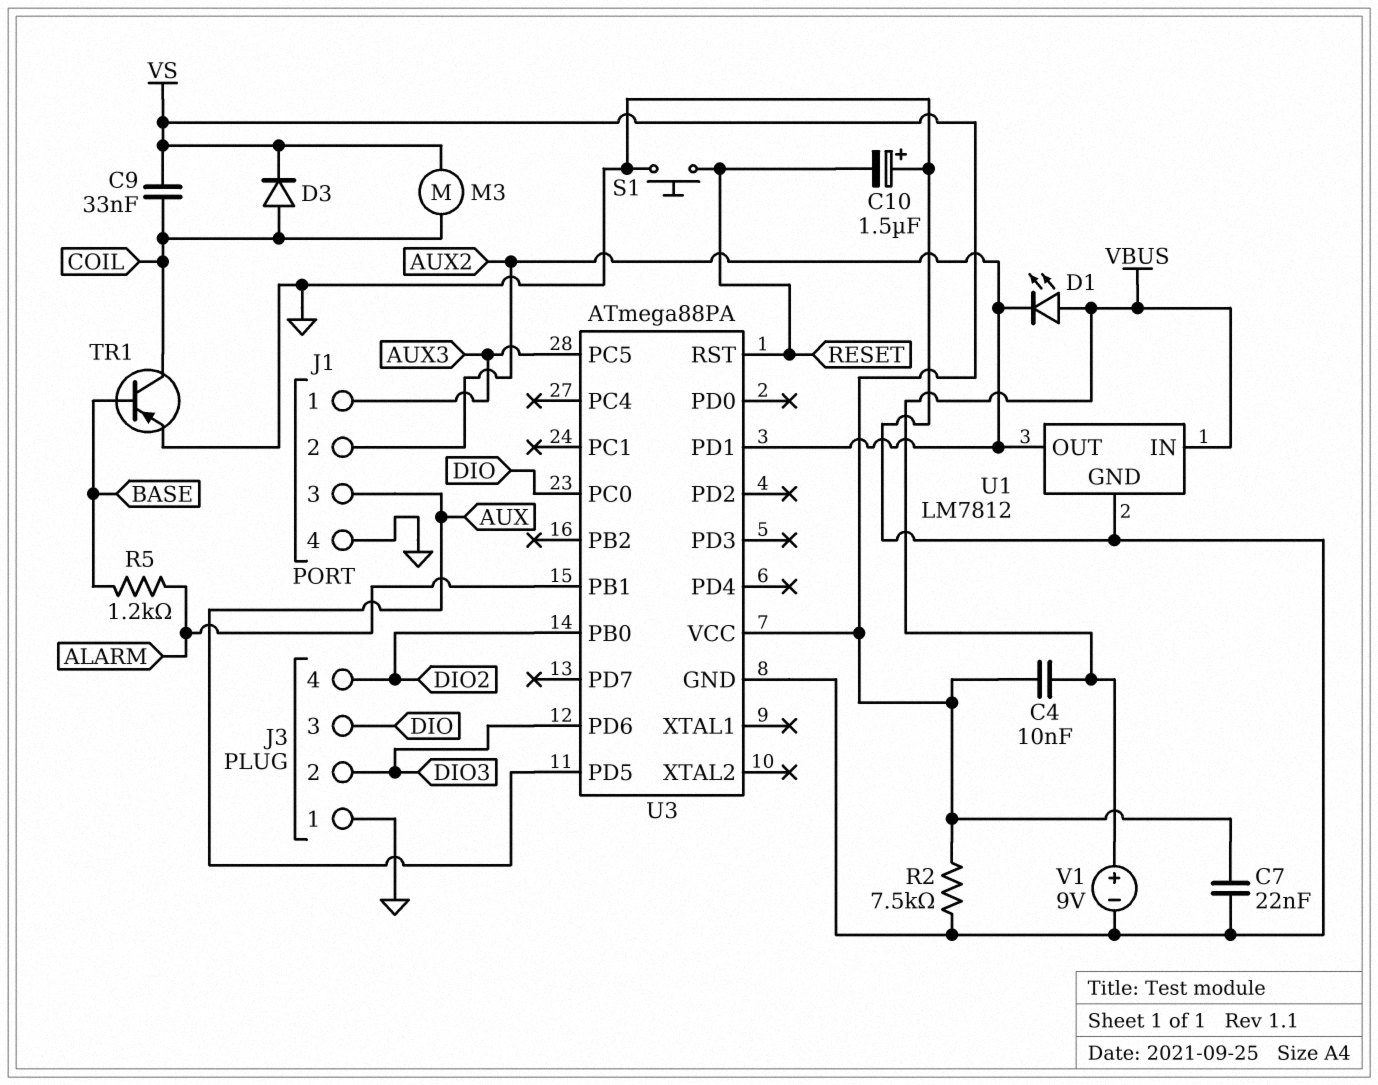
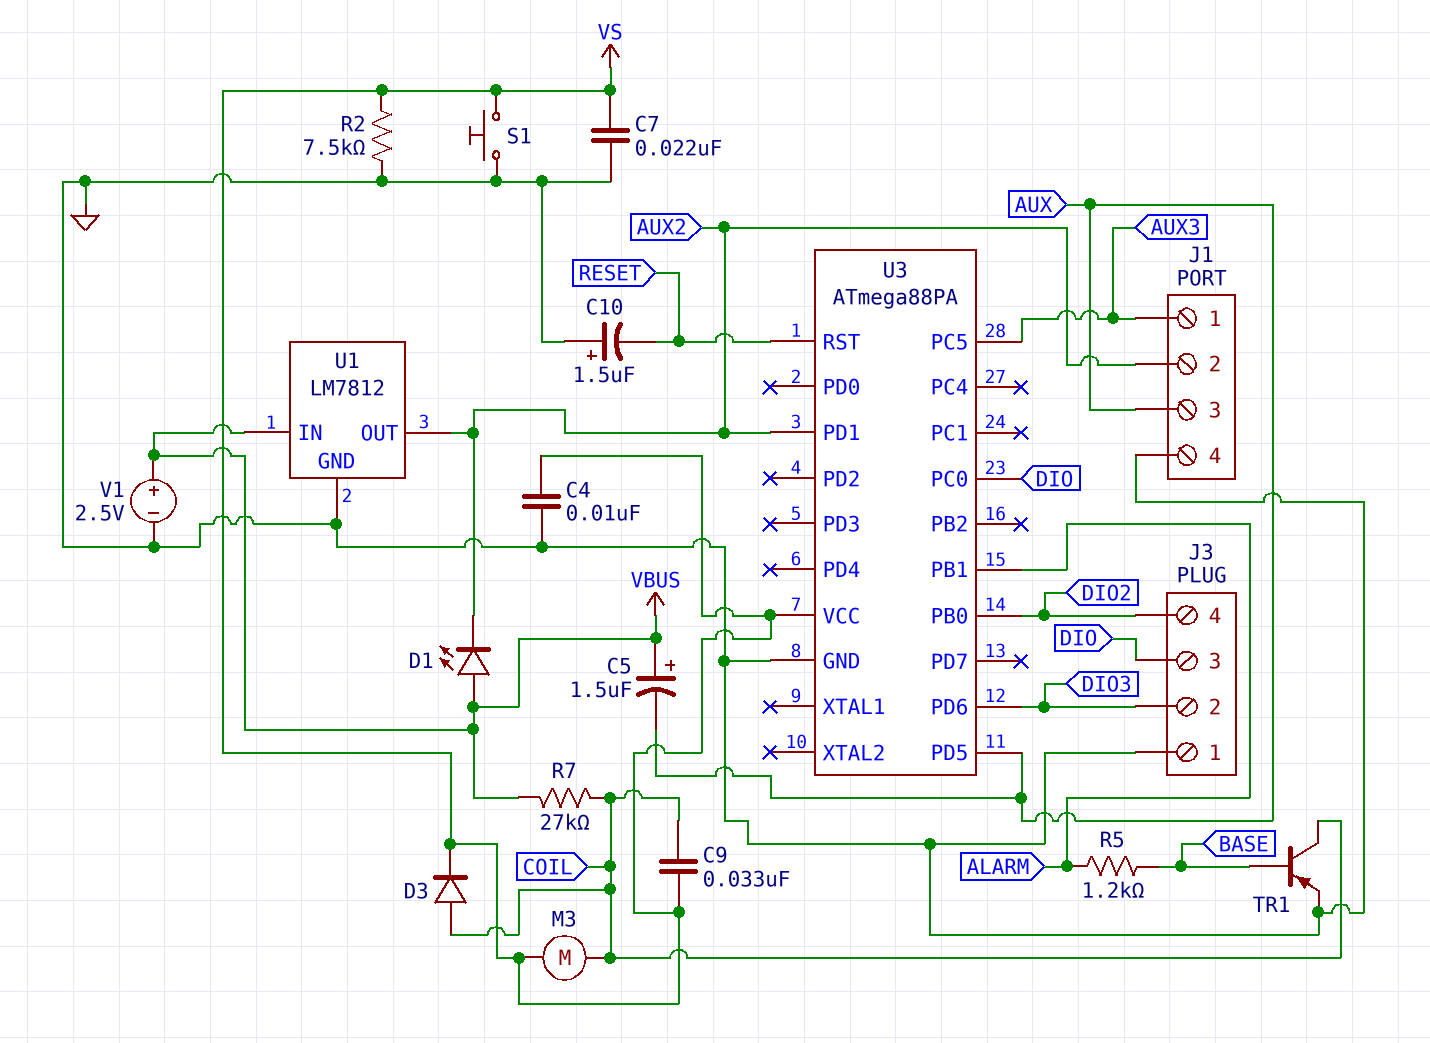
C4: 10nF (VBUS, VS) -> 10nF (GND, VS)
C5: none -> 1.5uF (plus VBUS, minus AUX)
R7: none -> 27k (COIL, VBUS)
S1: button (GND, RESET) -> button (GND, VS)
V1: 9V (plus VBUS, minus GND) -> 2.5V (plus VBUS, minus GND)

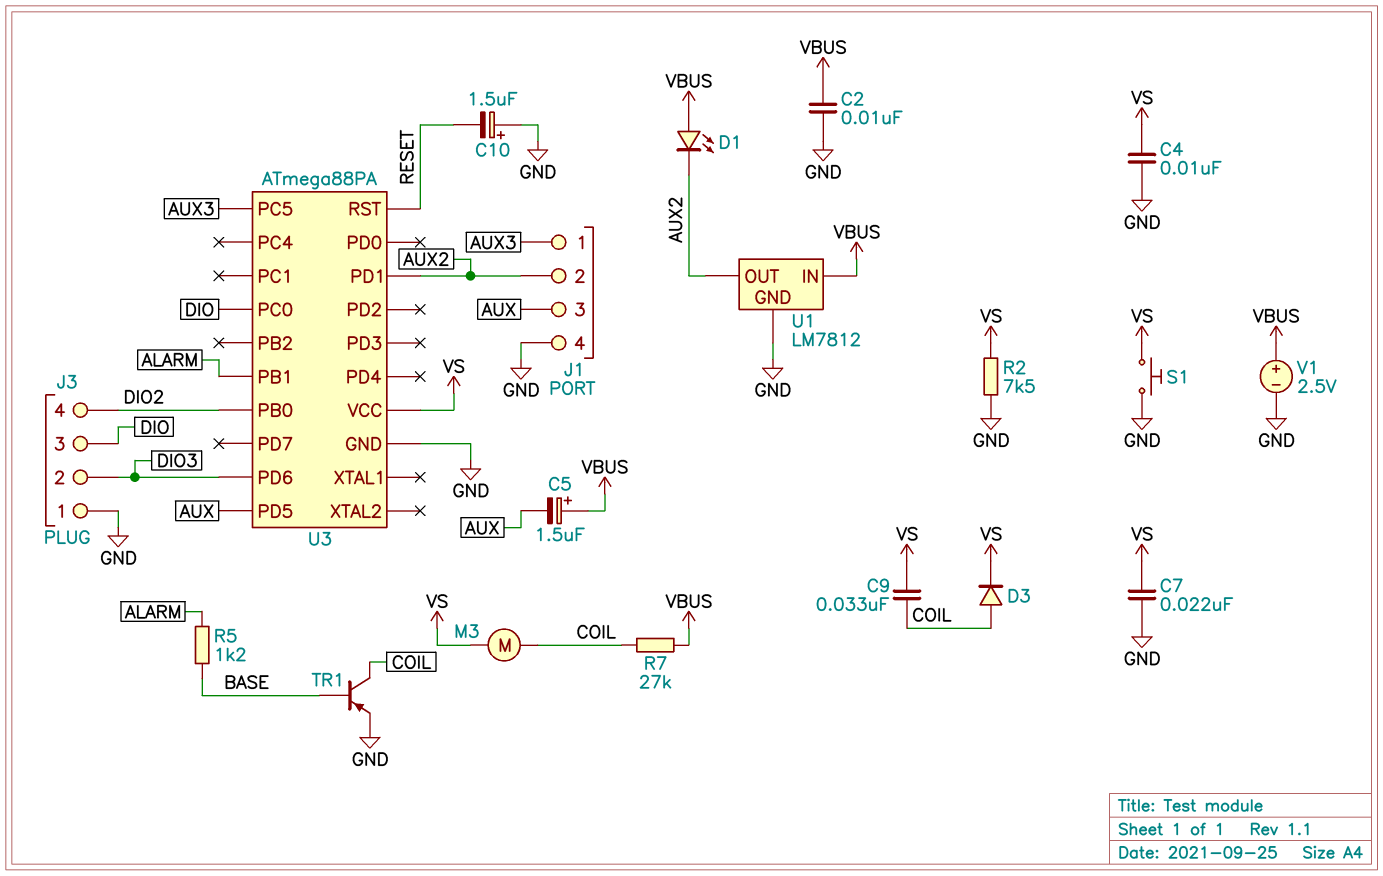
C2: none -> 10nF (GND, VBUS)

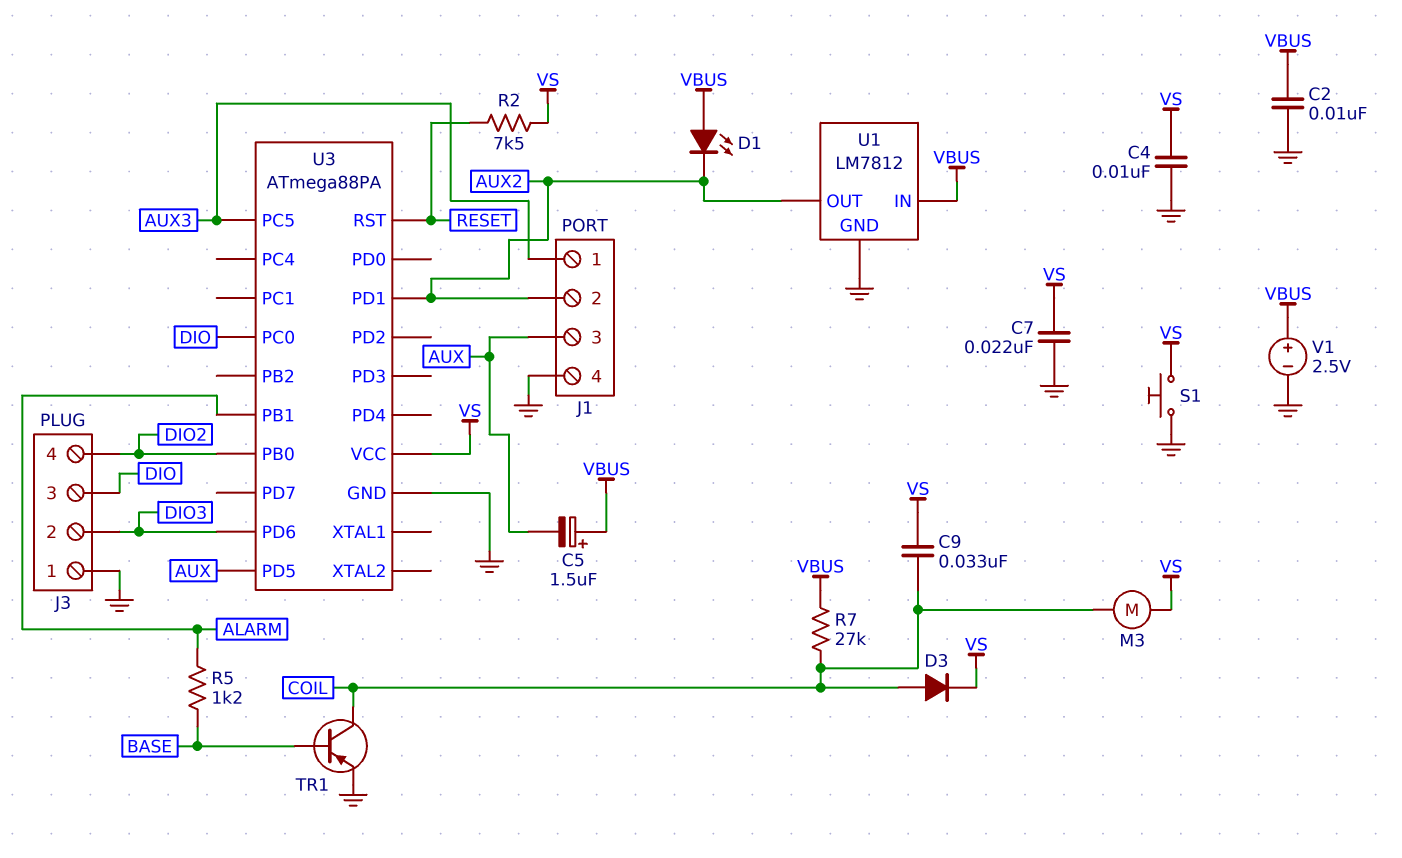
C10: 1.5uF (plus GND, minus RESET) -> none
R2: 7.5k (GND, VS) -> 7.5k (RESET, VS)

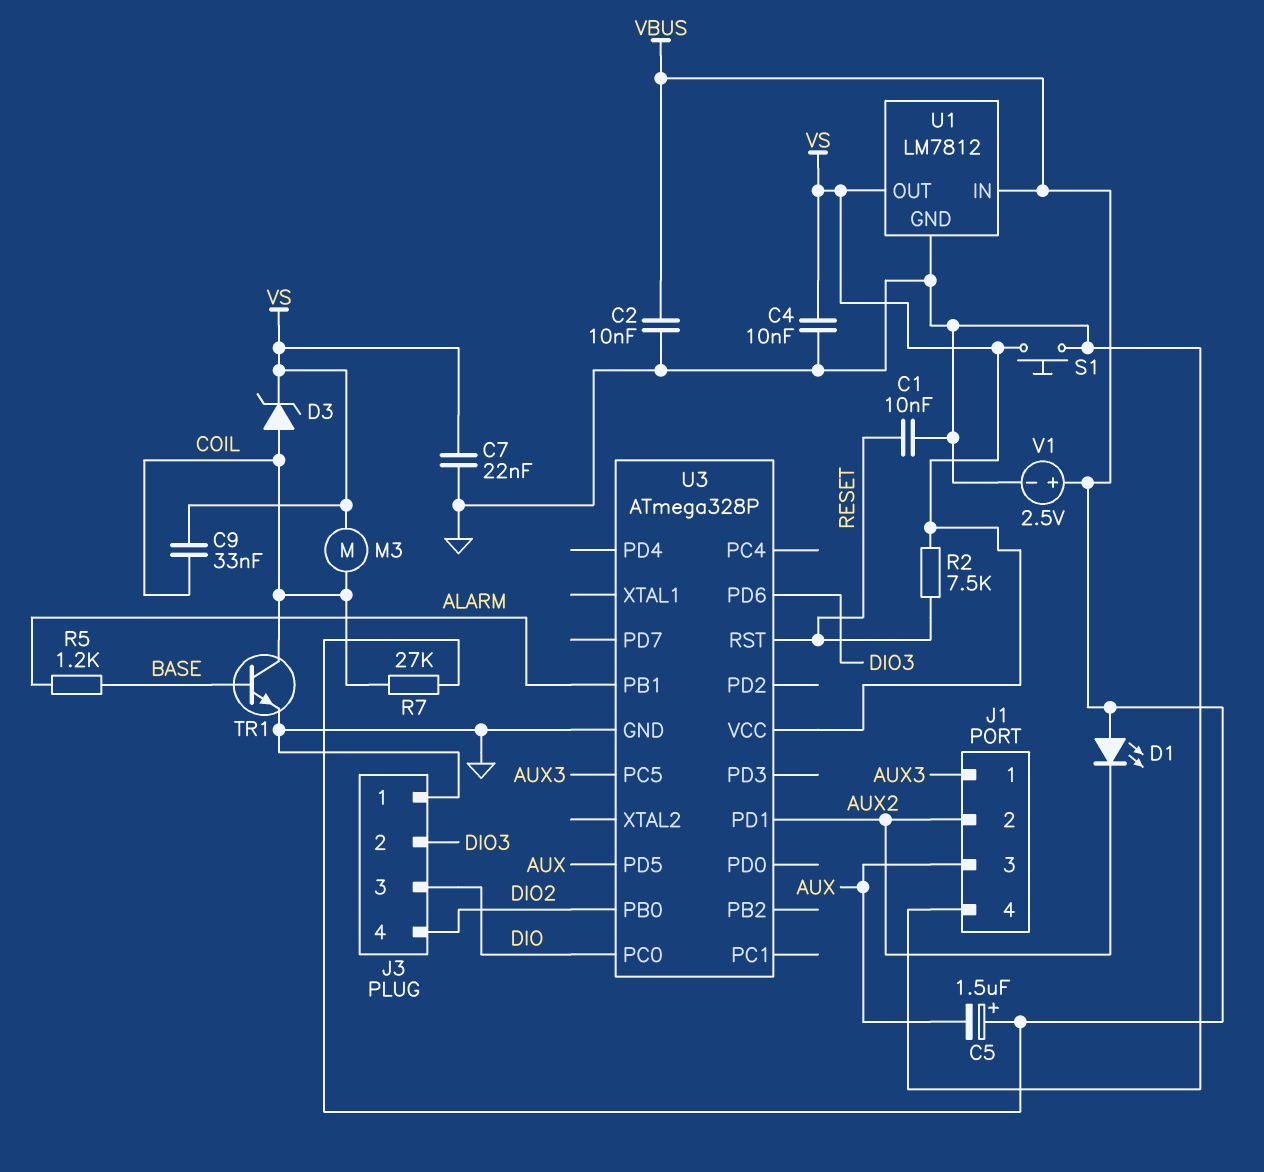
C1: none -> 10nF (GND, RESET)
D3: diode (A COIL, K VS) -> zener (A COIL, K VS)
TR1: PNP (B BASE, C COIL, E GND) -> NPN (B BASE, C COIL, E GND)
U1 pin OUT: AUX2 -> VS
U3: ATmega88PA -> ATmega328P

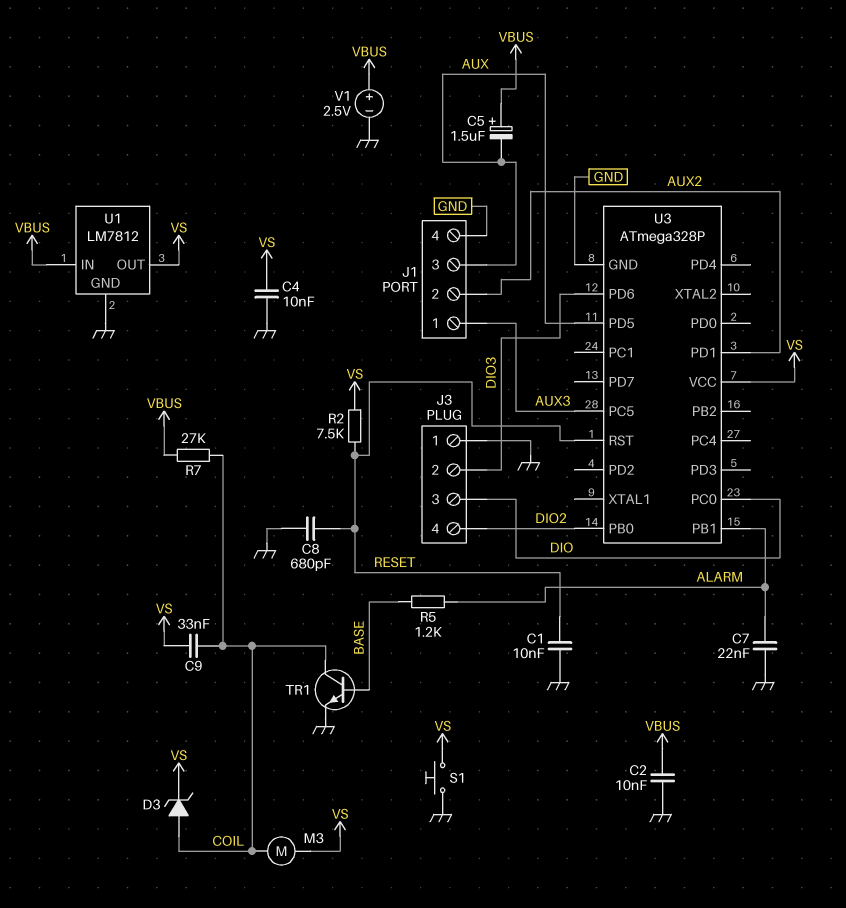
C7: 22nF (GND, VS) -> 22nF (ALARM, GND)
C8: none -> 680pF (GND, RESET)
D1: LED (A VBUS, K AUX2) -> none

